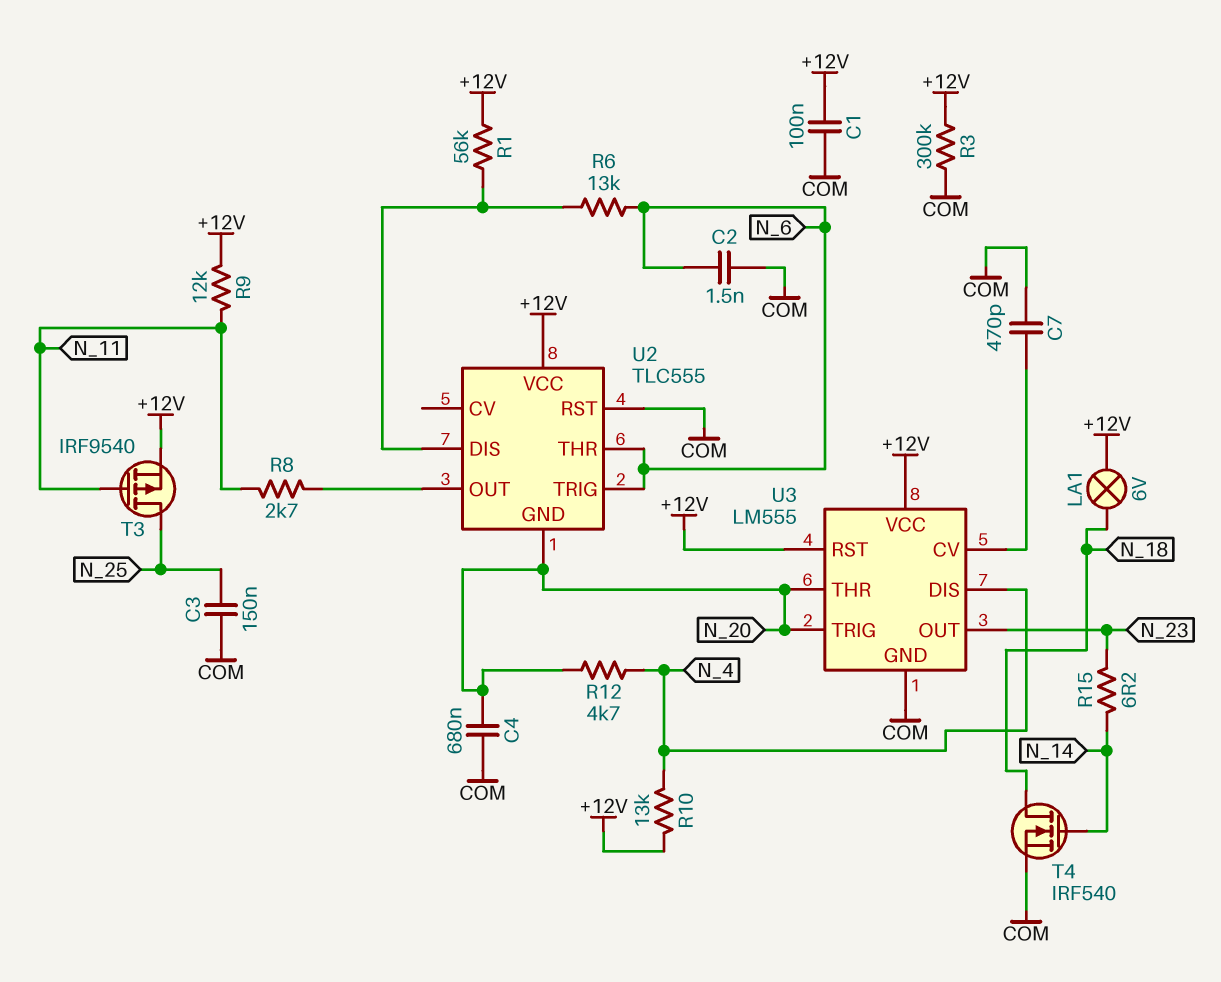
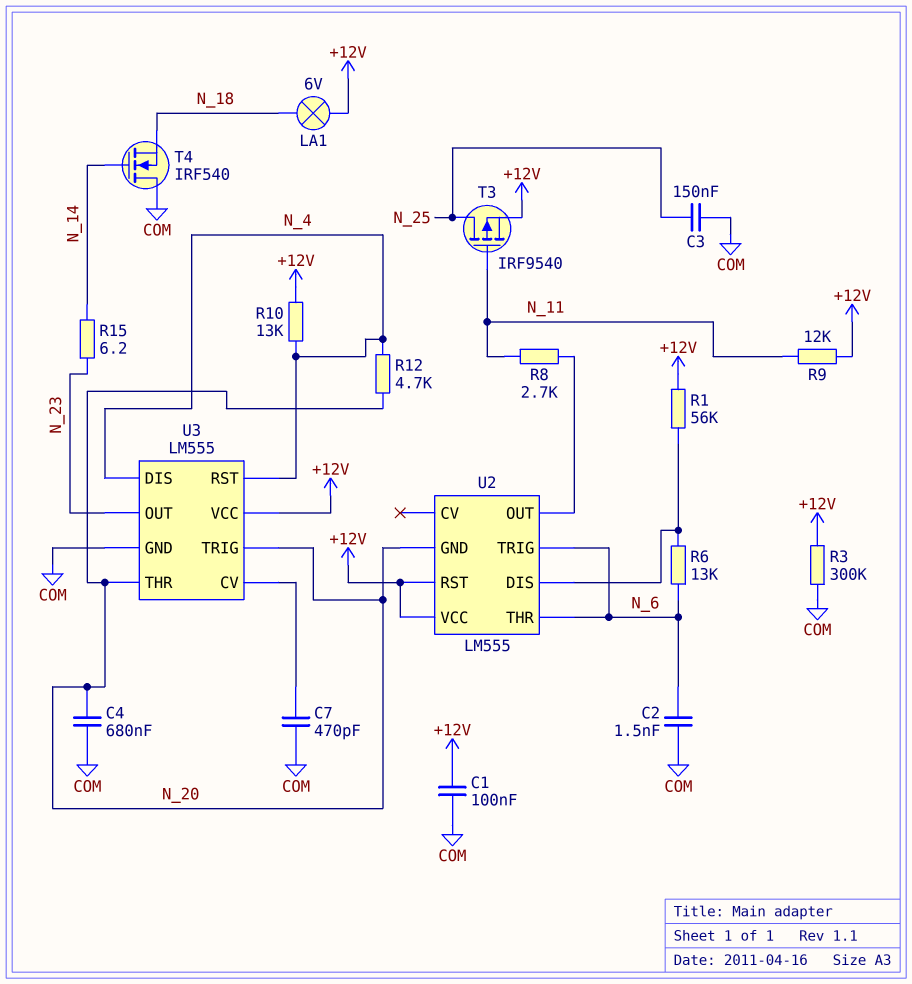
T4: NMOS IRF540 (G N_14, D N_18, S COM) -> NMOS IRF540 (G N_14, D COM, S N_18)
U2: TLC555 -> LM555
U2 pin RST: COM -> +12V
U3 pin RST: +12V -> N_4

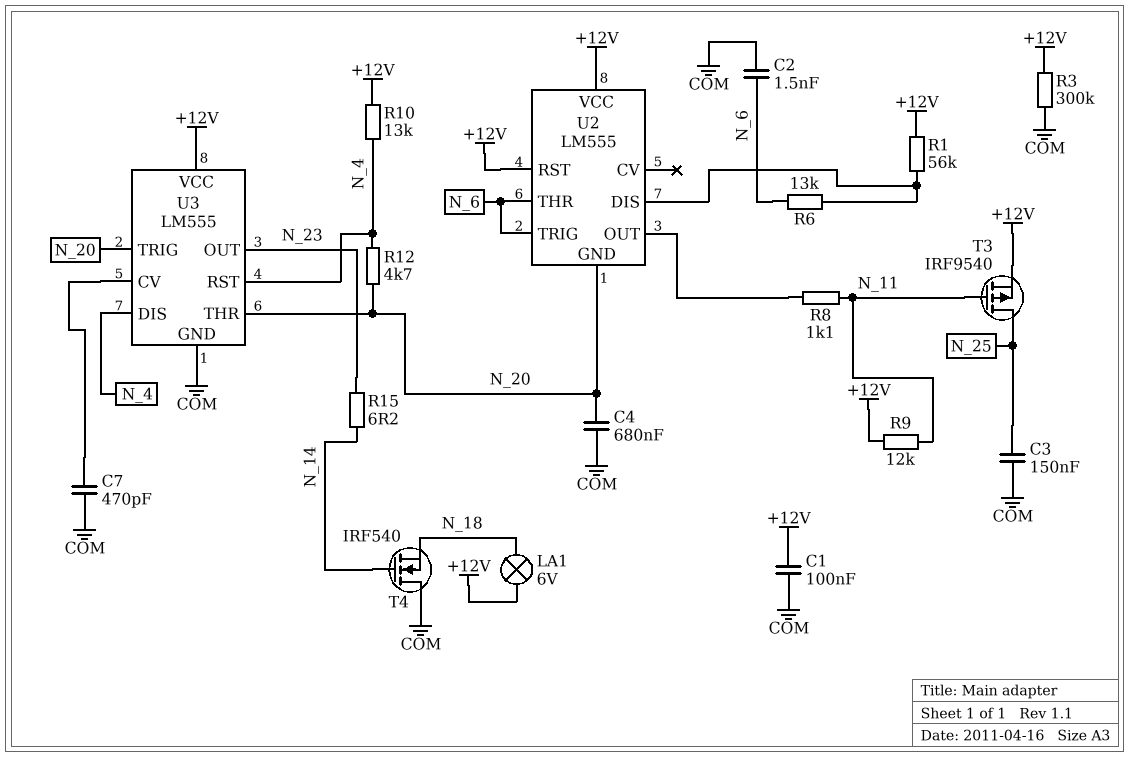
R8: 2.7k (N_11, U2/OUT) -> 1.1k (N_11, U2/OUT)

